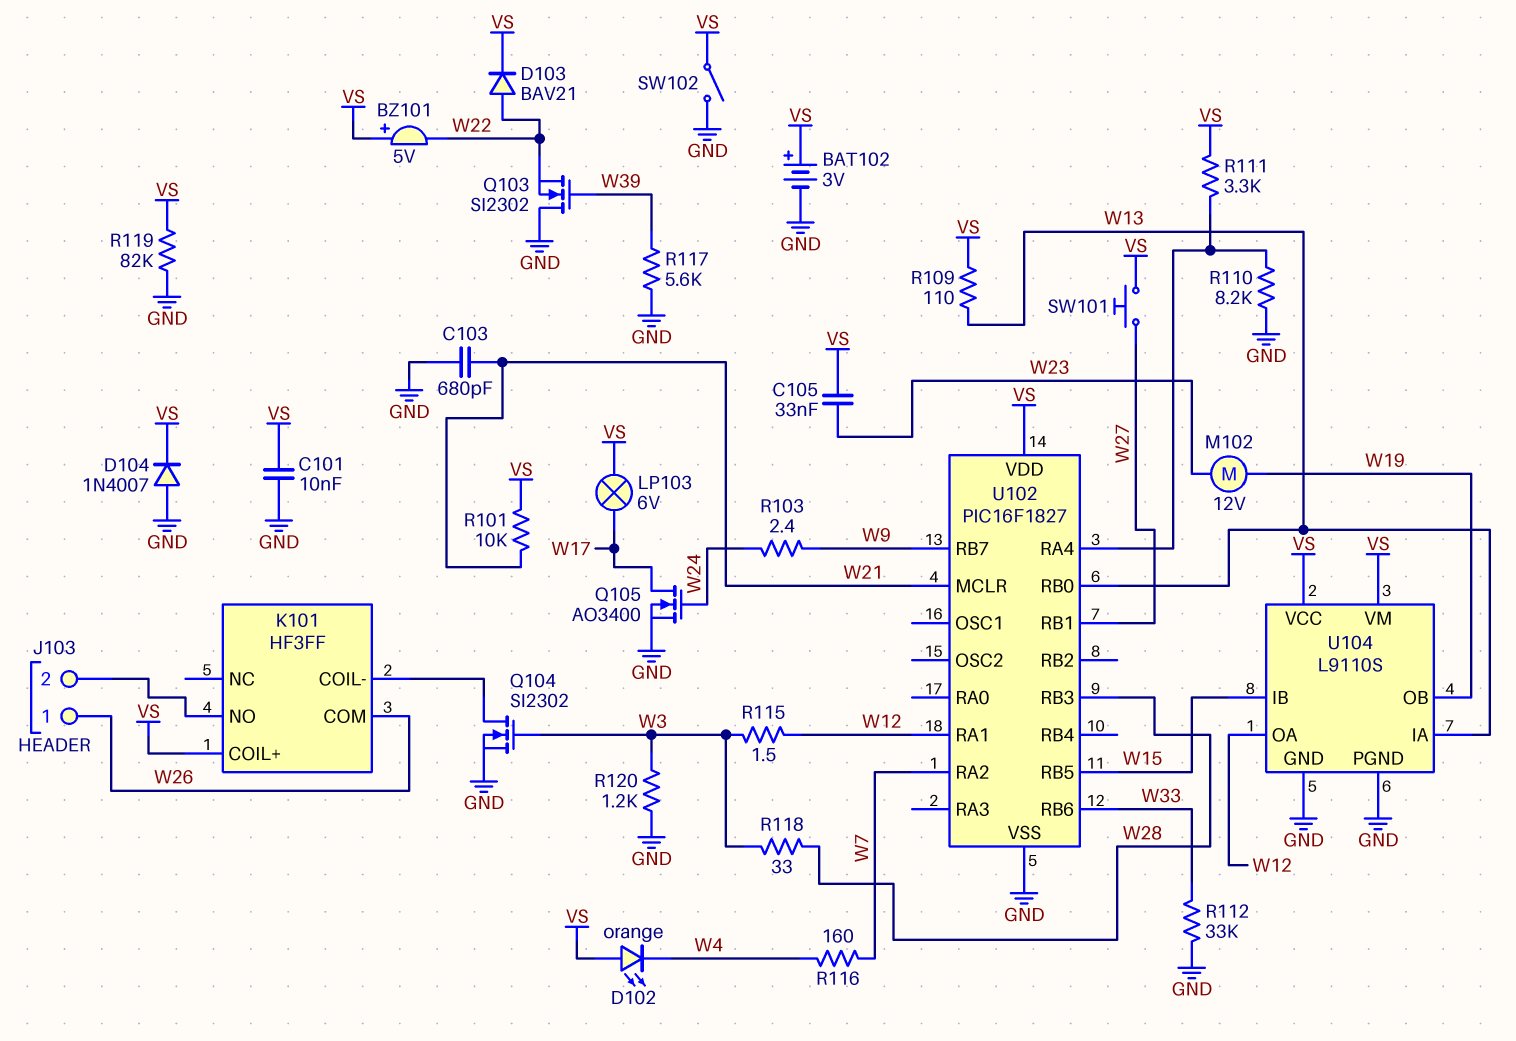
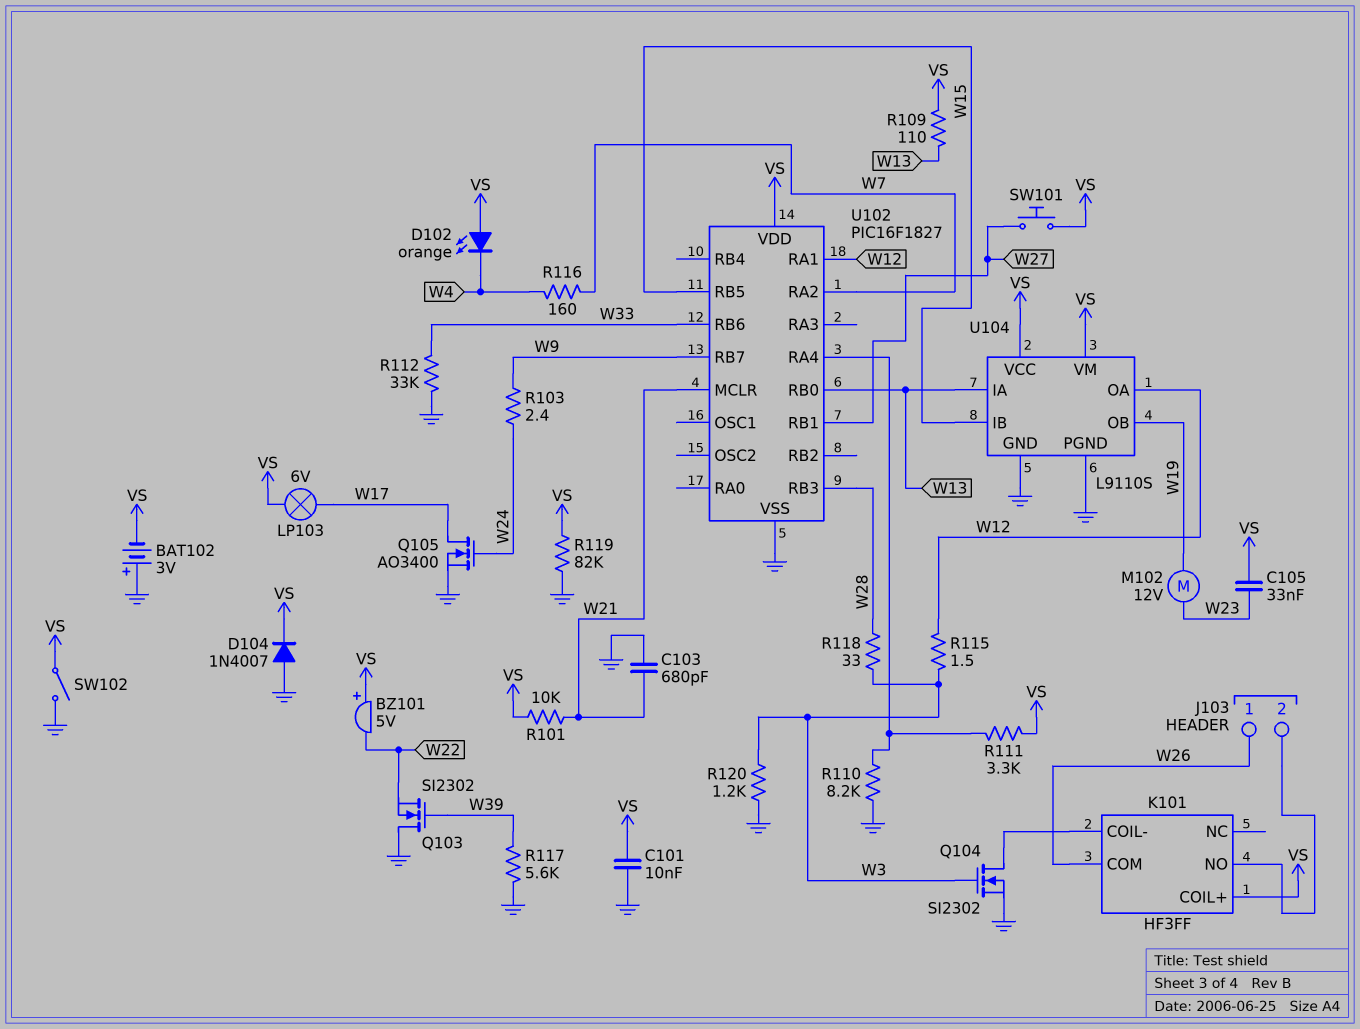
BAT102: 3V (plus VS, minus GND) -> 3V (plus GND, minus VS)
D103: diode BAV21 (A W22, K VS) -> none

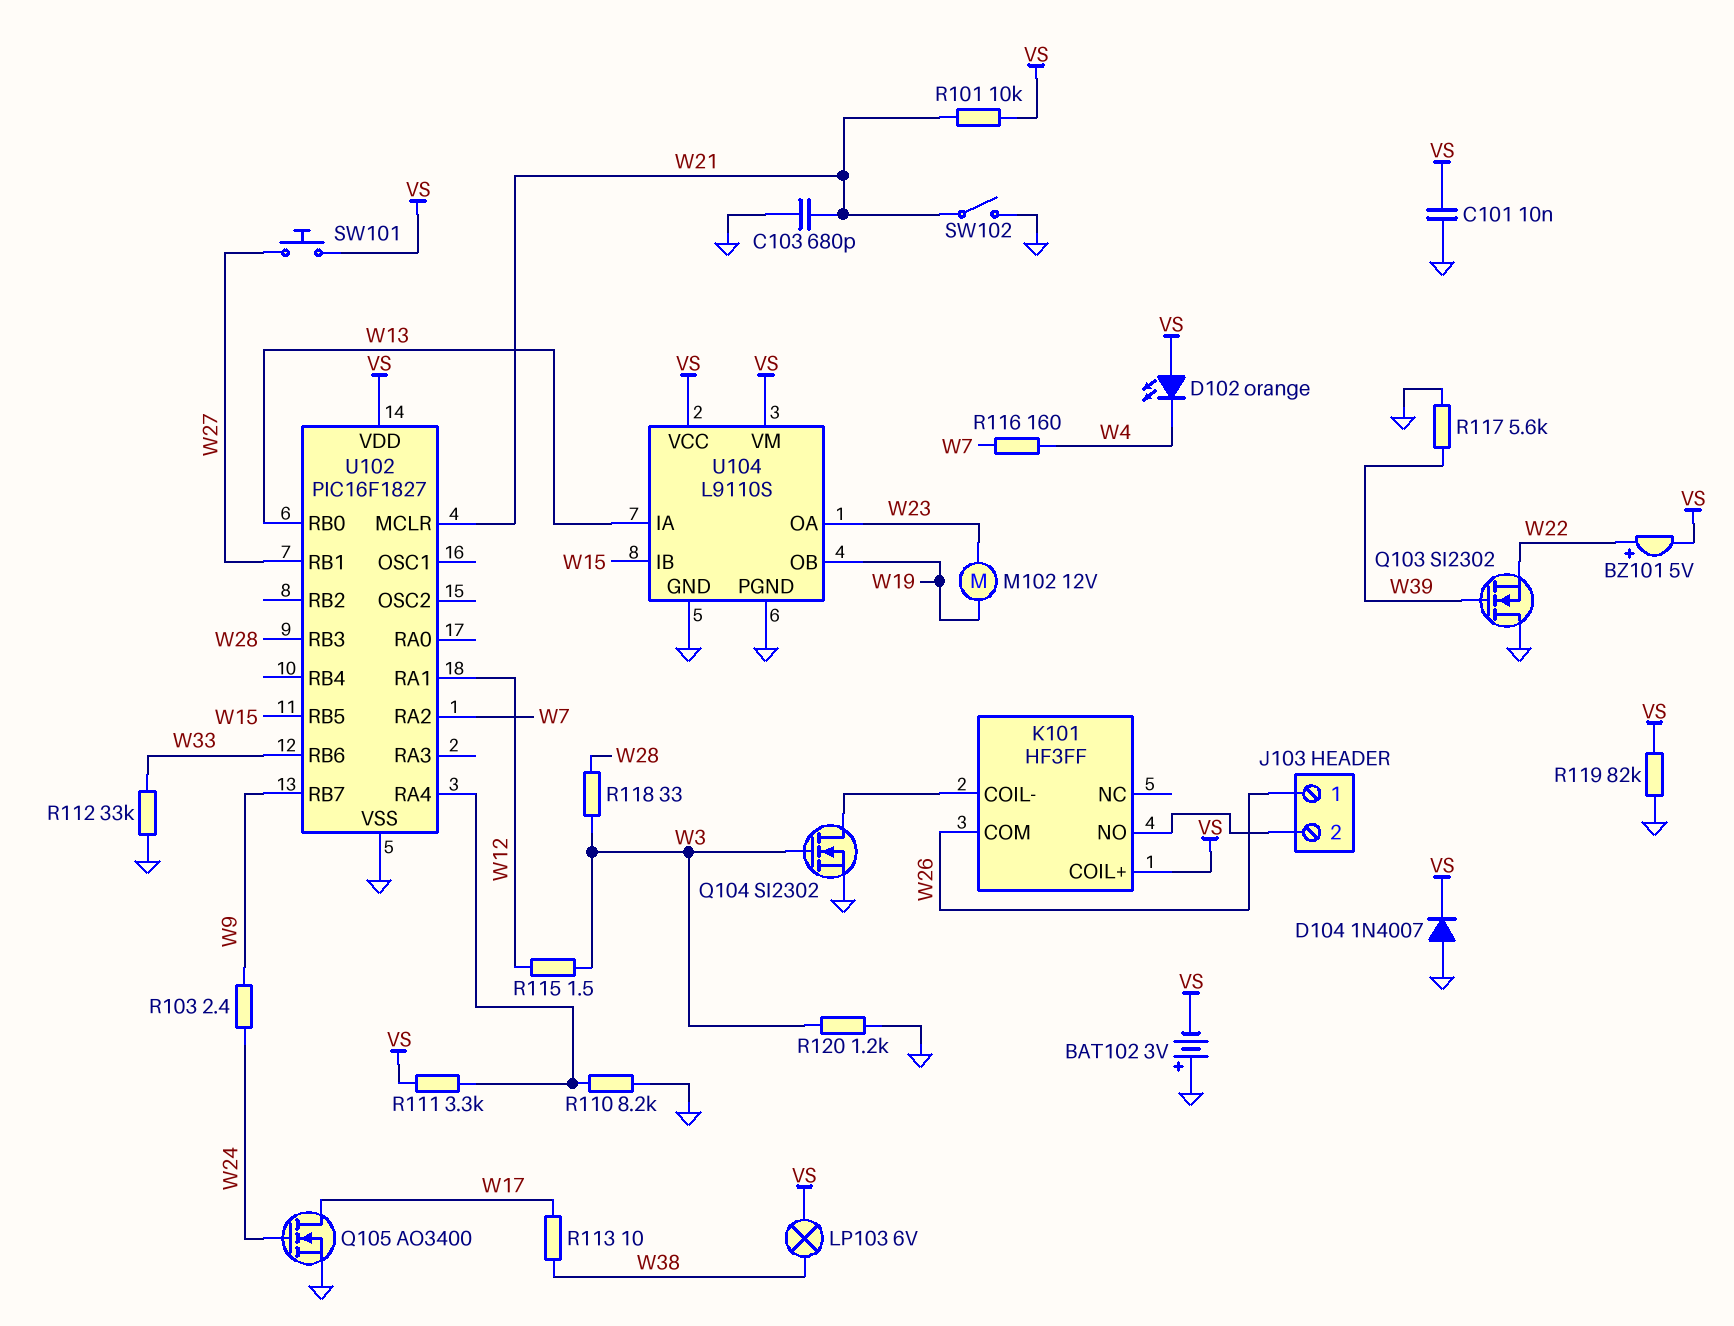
BZ101: buzzer 5V (plus VS, minus W22) -> buzzer 5V (plus W22, minus VS)
C105: 33nF (VS, W23) -> none
LP103: lamp 6V (VS, W17) -> lamp 6V (VS, W38)
R109: 110 (VS, W13) -> none
R113: none -> 10 (W17, W38)
SW102: switch (GND, VS) -> switch (GND, W21)
U104 pin OA: W12 -> W23

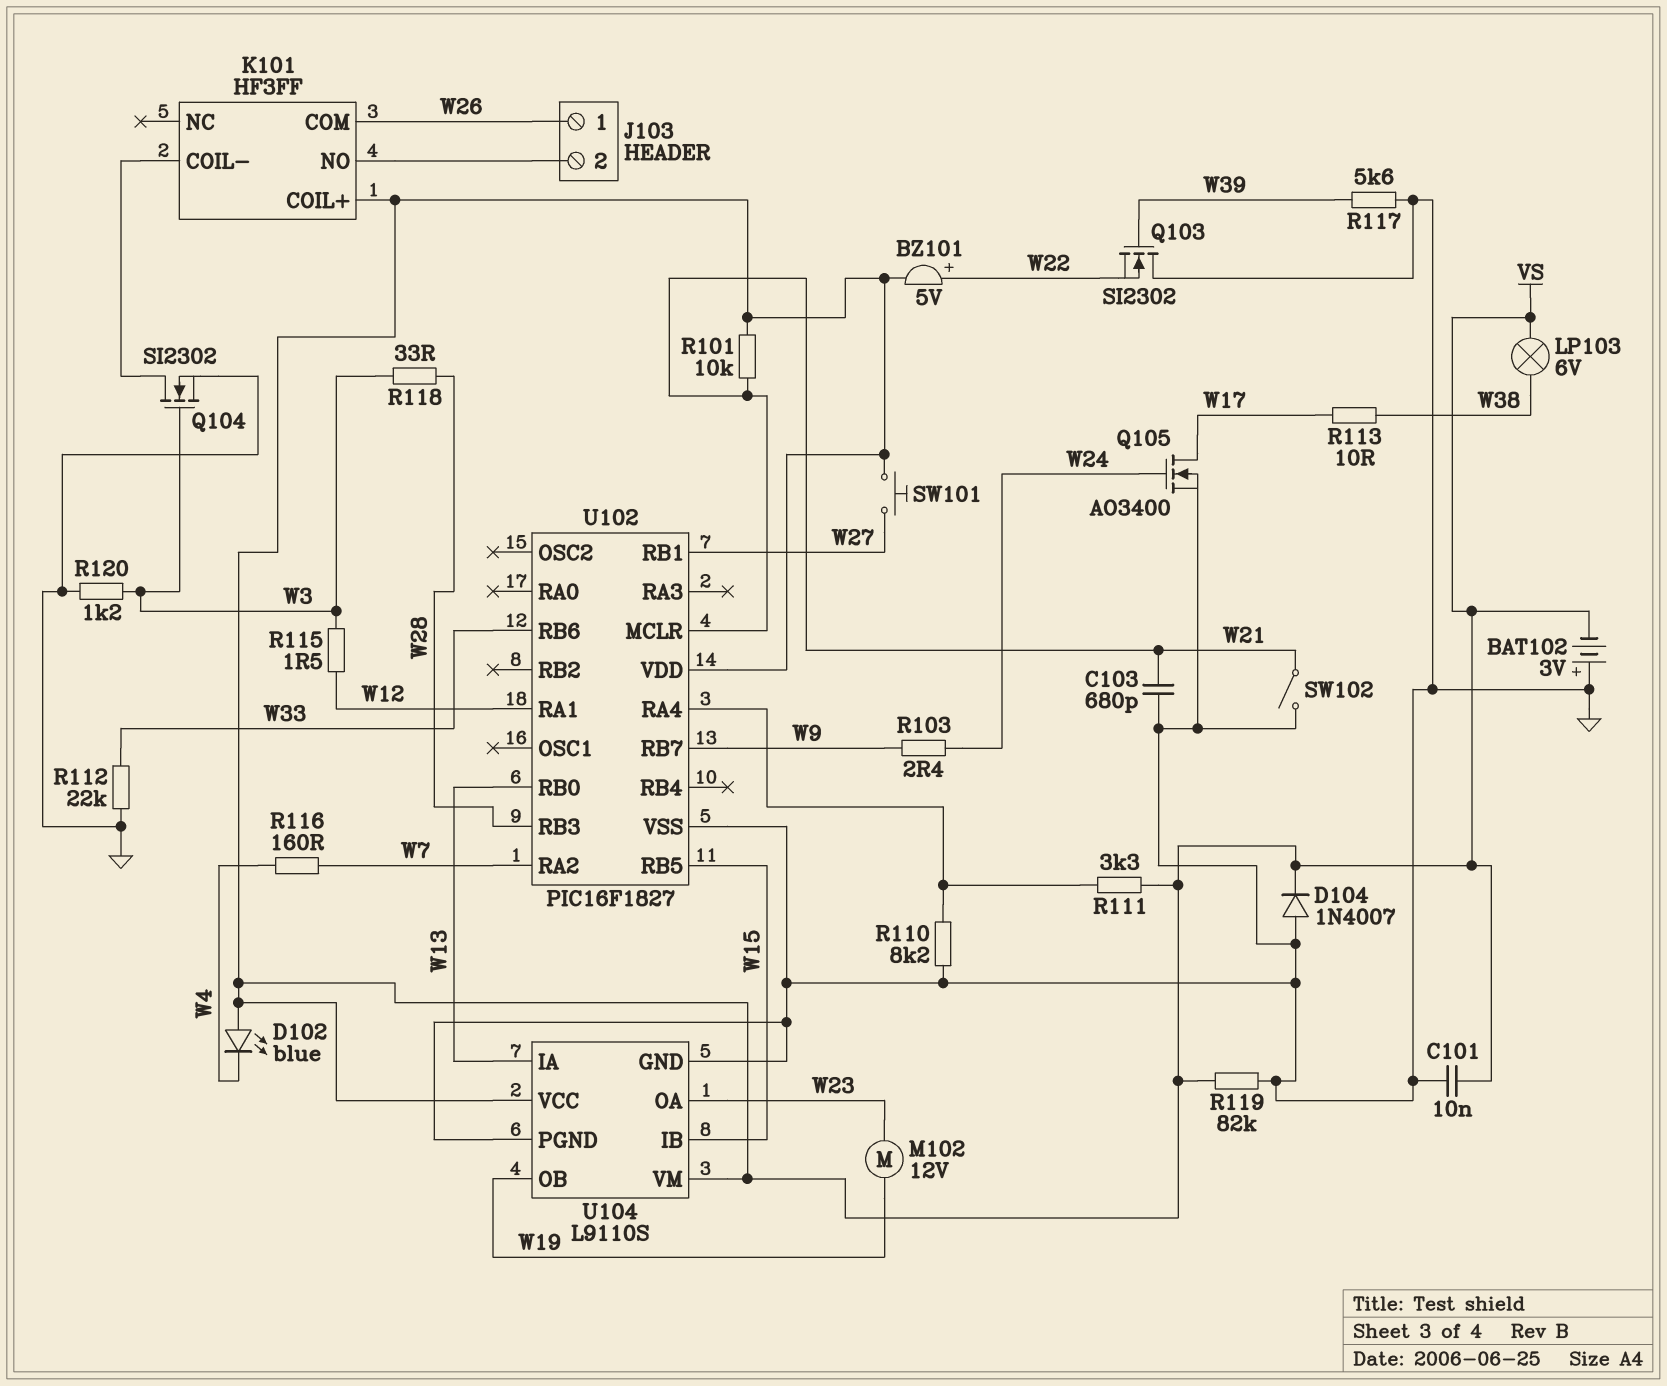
D102: LED orange (A VS, K W4) -> LED blue (A VS, K W4)
R112: 33k (GND, W33) -> 22k (GND, W33)

